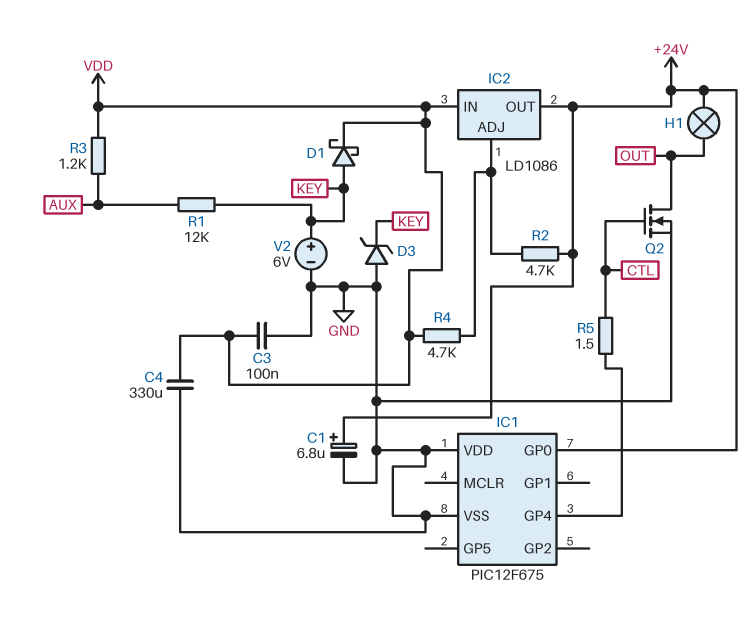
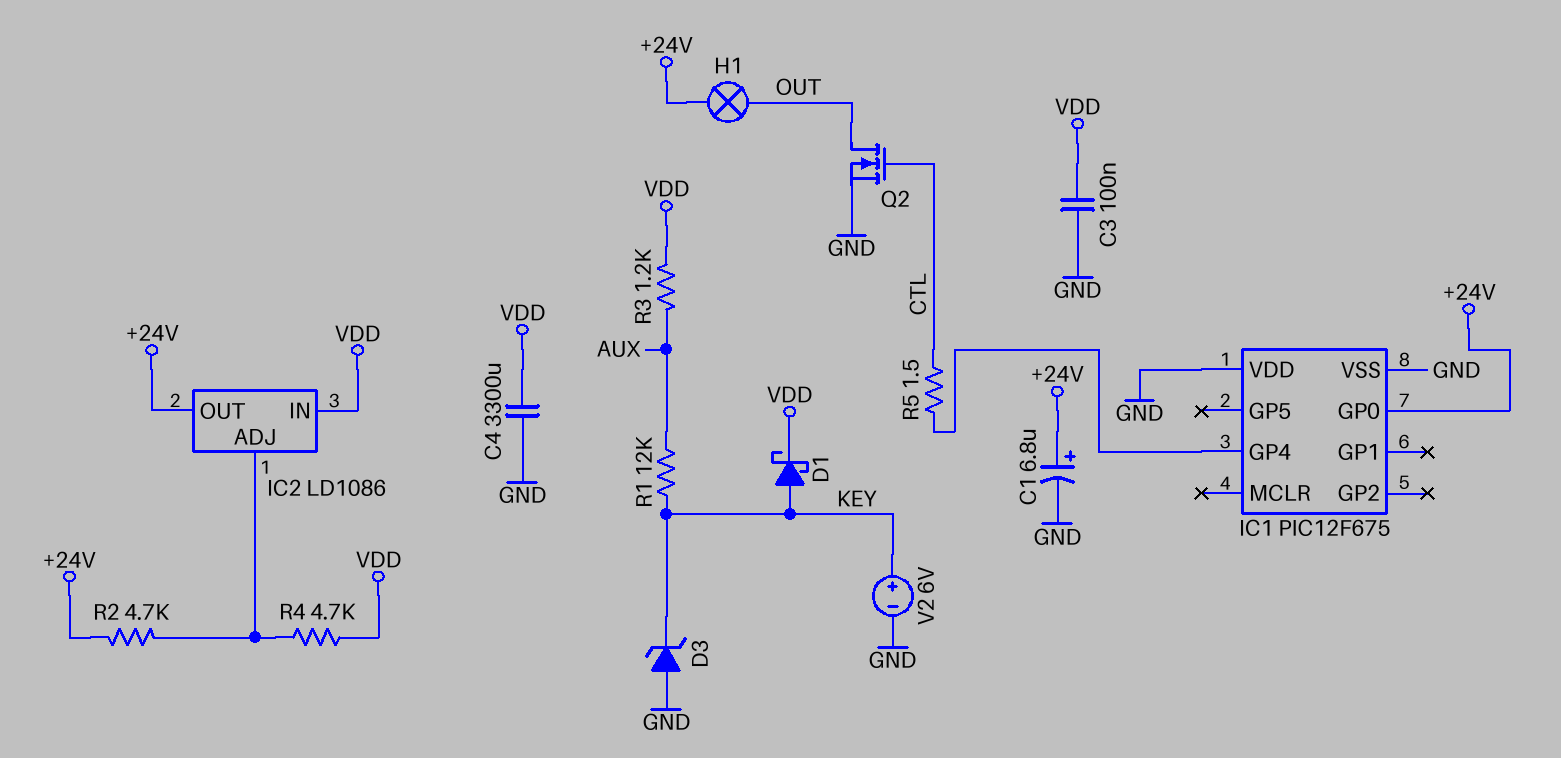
C4: 330uF (GND, VDD) -> 3300uF (GND, VDD)

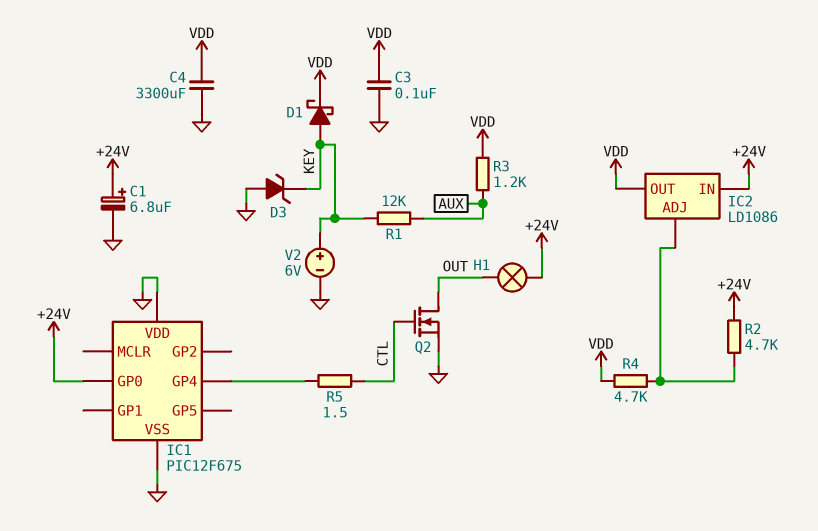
IC2 pin IN: VDD -> +24V
IC2 pin OUT: +24V -> VDD

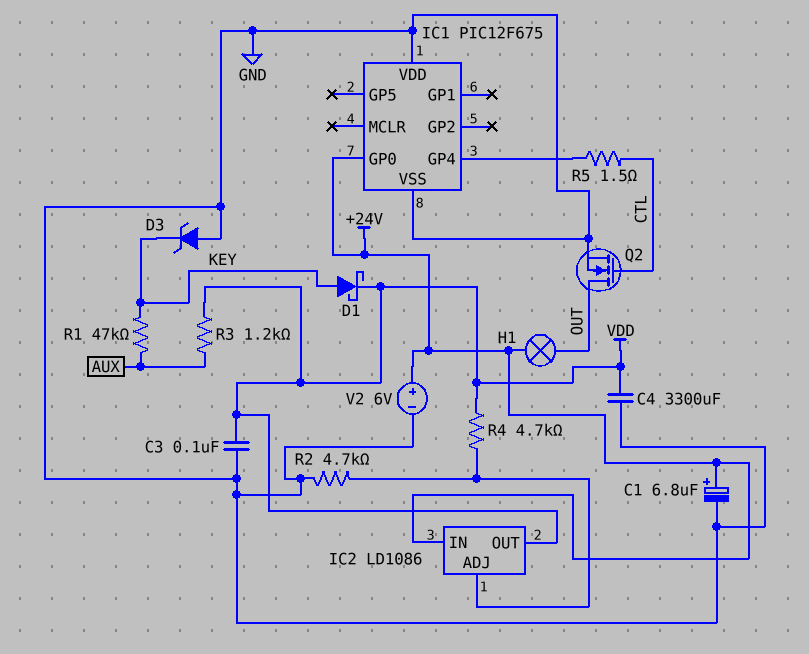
R1: 12k (AUX, KEY) -> 47k (AUX, KEY)
R2: 4.7k (+24V, IC2/ADJ) -> 4.7k (GND, IC2/ADJ)
V2: 6V (plus KEY, minus GND) -> 6V (plus +24V, minus GND)

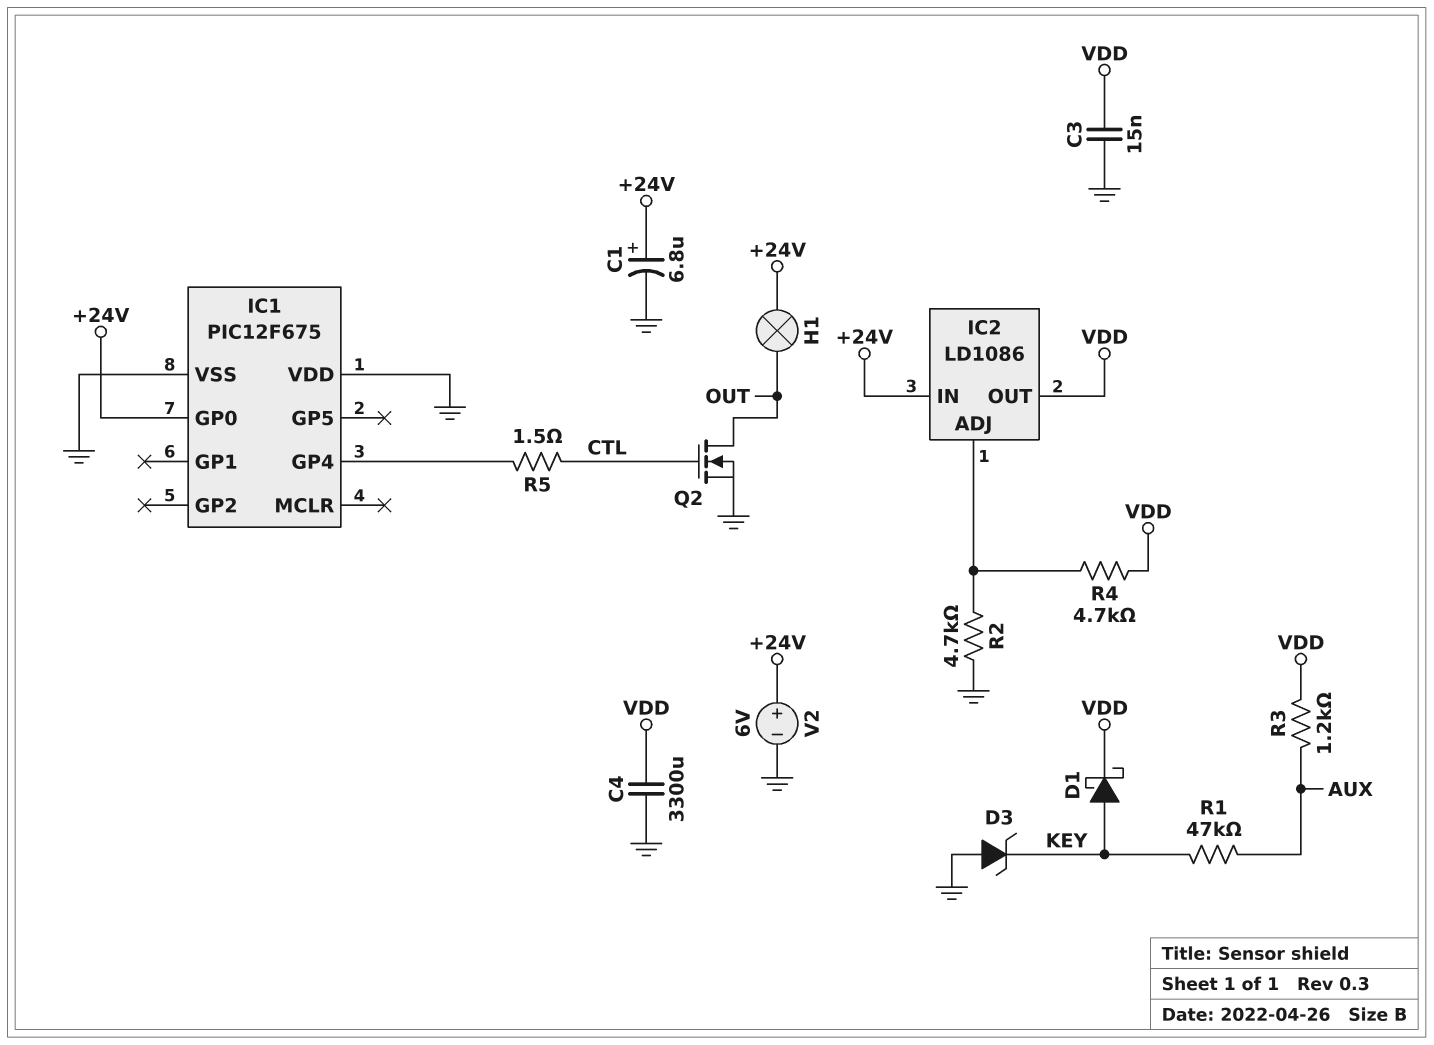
C3: 100nF (GND, VDD) -> 15nF (GND, VDD)

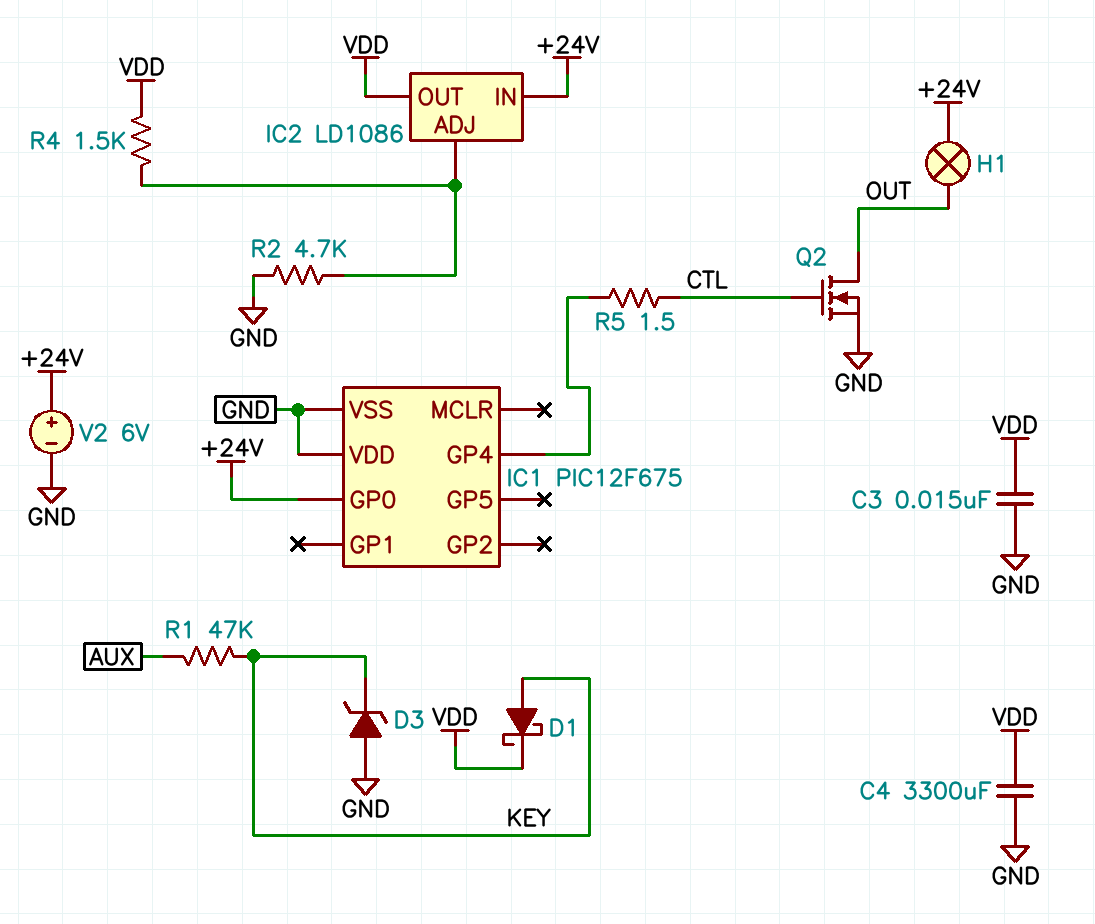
C1: 6.8uF (plus +24V, minus GND) -> none
R3: 1.2k (AUX, VDD) -> none
R4: 4.7k (IC2/ADJ, VDD) -> 1.5k (IC2/ADJ, VDD)

